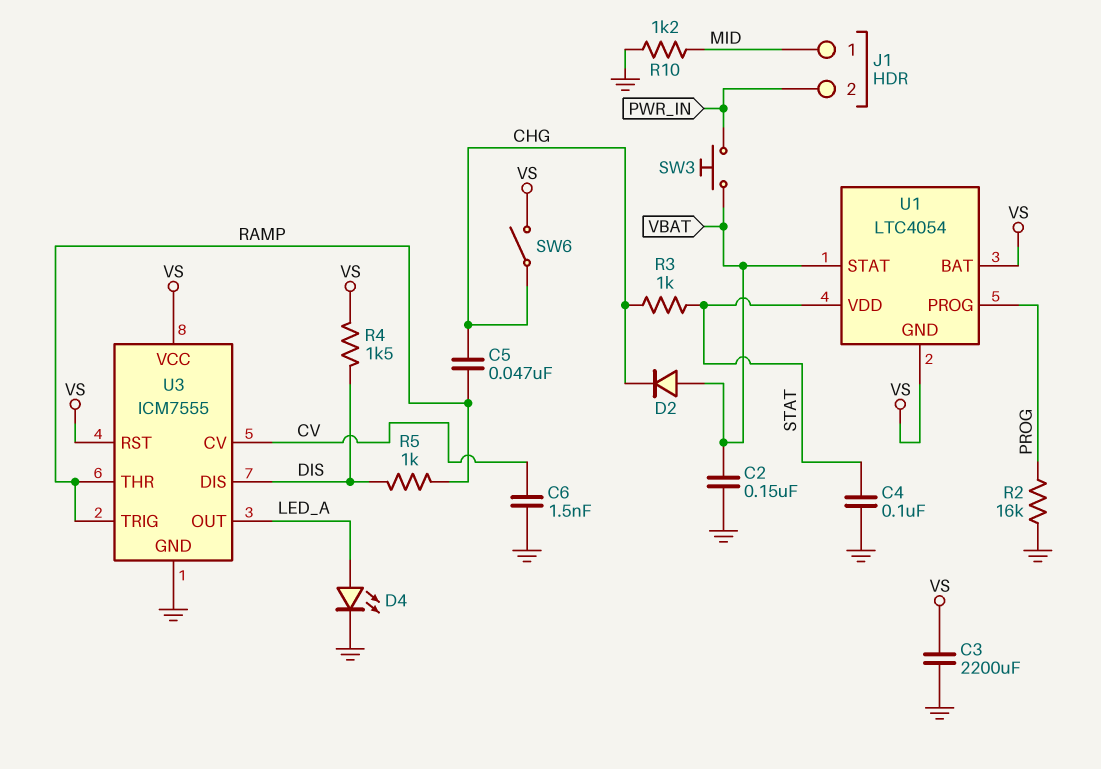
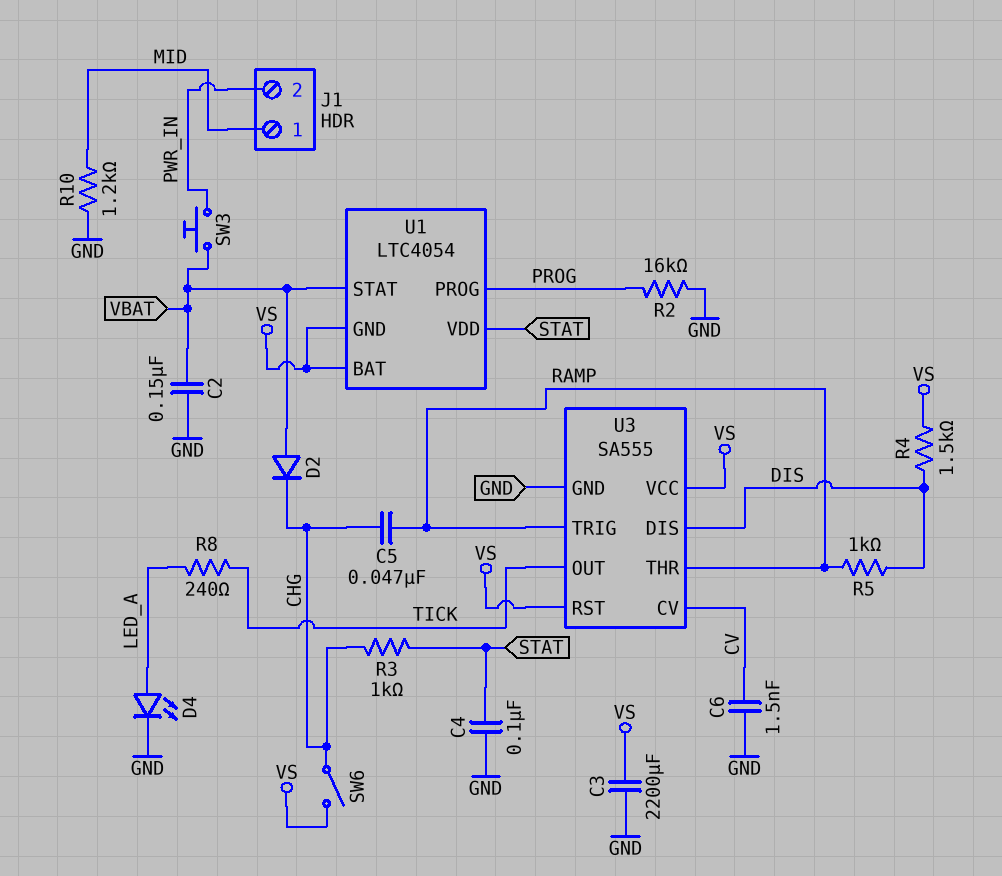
R8: none -> 240 (LED_A, TICK)
U3: ICM7555 -> SA555
U3 pin OUT: LED_A -> TICK

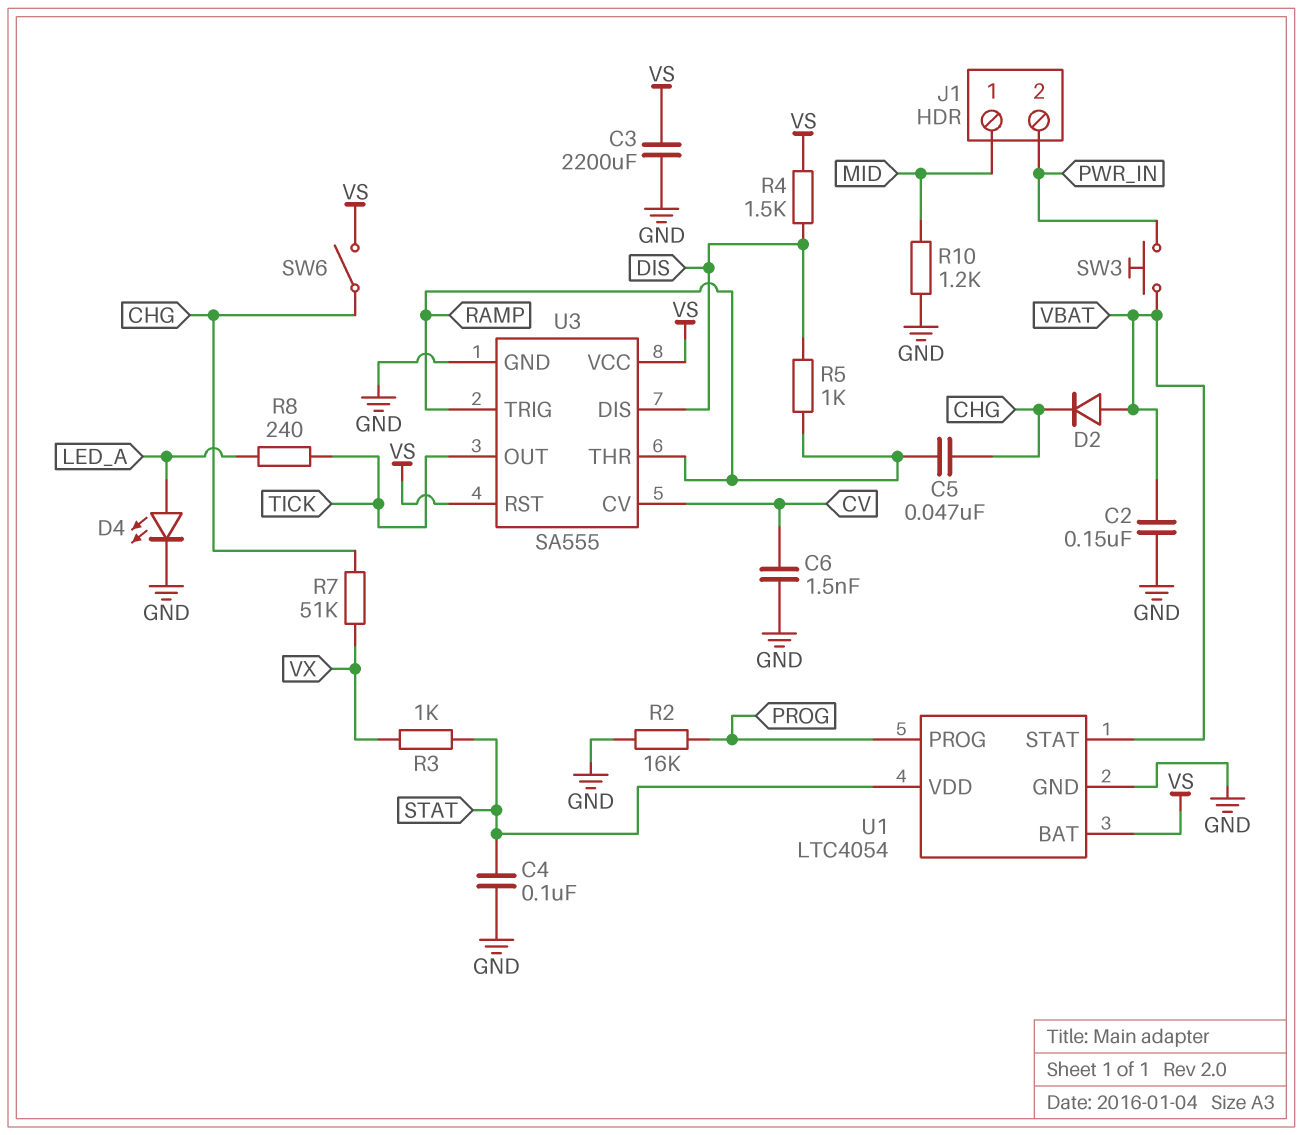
R3: 1k (CHG, STAT) -> 1k (STAT, VX)
R7: none -> 51k (CHG, VX)
U1 pin GND: VS -> GND

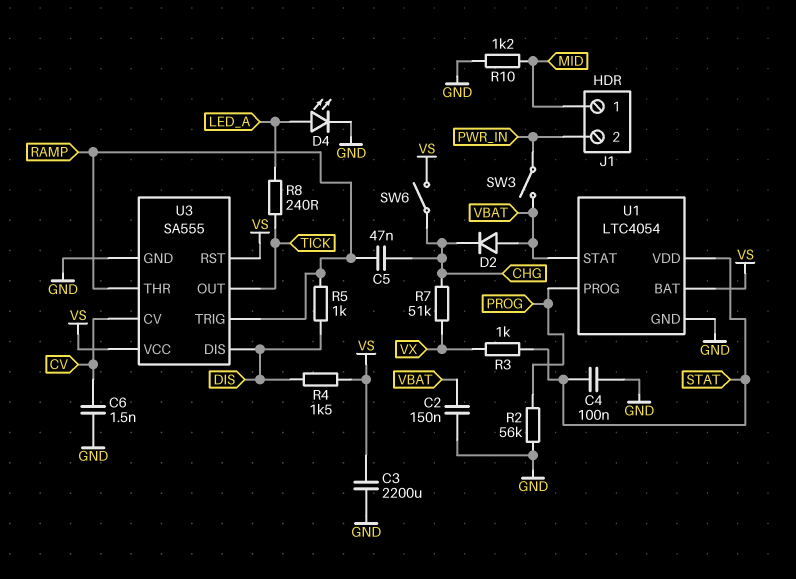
R2: 16k (GND, PROG) -> 56k (GND, PROG)
SW3: button (PWR_IN, VBAT) -> switch (PWR_IN, VBAT)

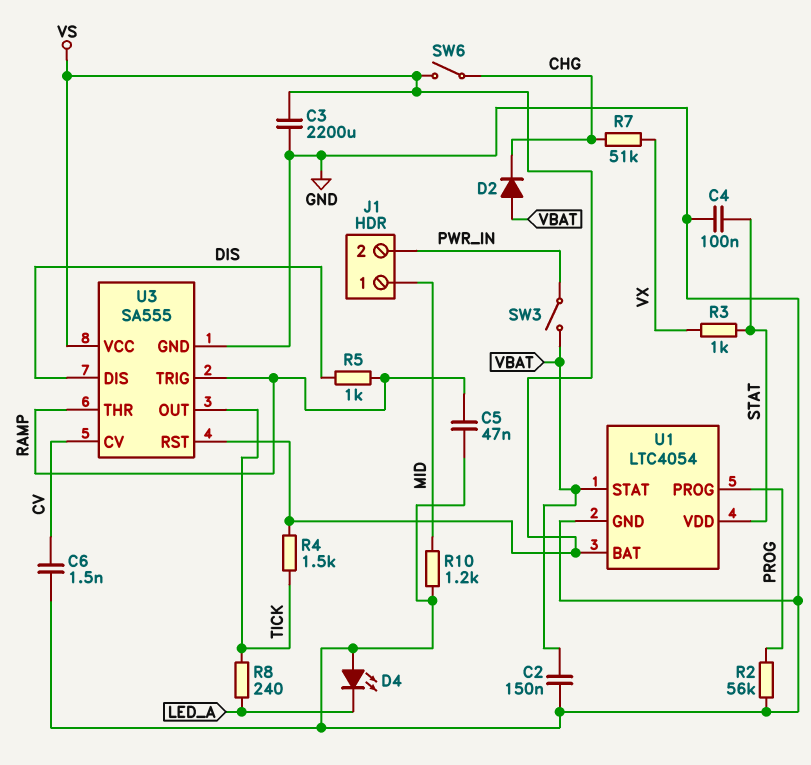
C5: 47nF (CHG, RAMP) -> 47nF (GND, RAMP)
D4: LED (A LED_A, K GND) -> LED (A GND, K LED_A)
R4: 1.5k (DIS, VS) -> 1.5k (TICK, VS)

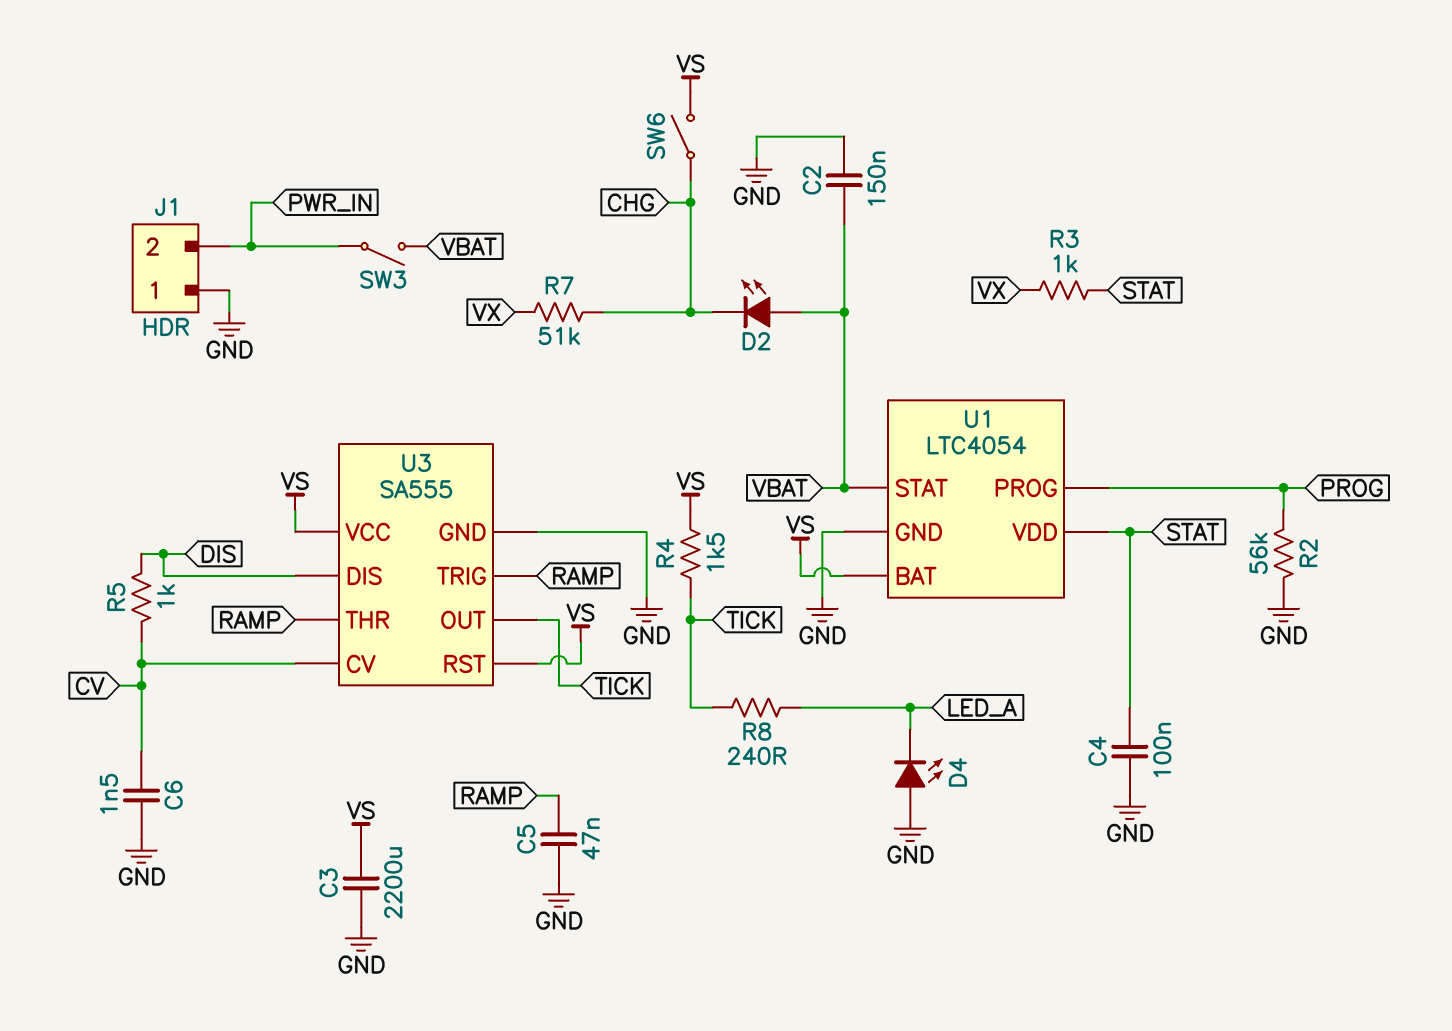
D2: diode (A VBAT, K CHG) -> LED (A VBAT, K CHG)
J1 pin 1: MID -> GND
R5: 1k (DIS, RAMP) -> 1k (CV, DIS)
R10: 1.2k (GND, MID) -> none

